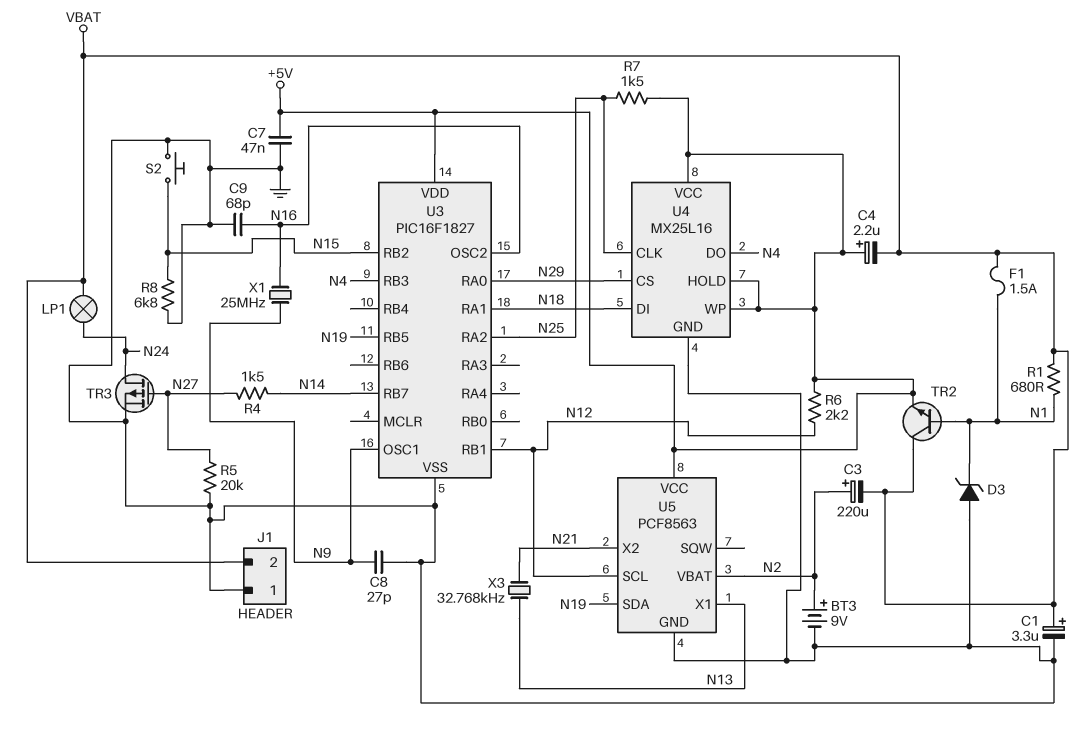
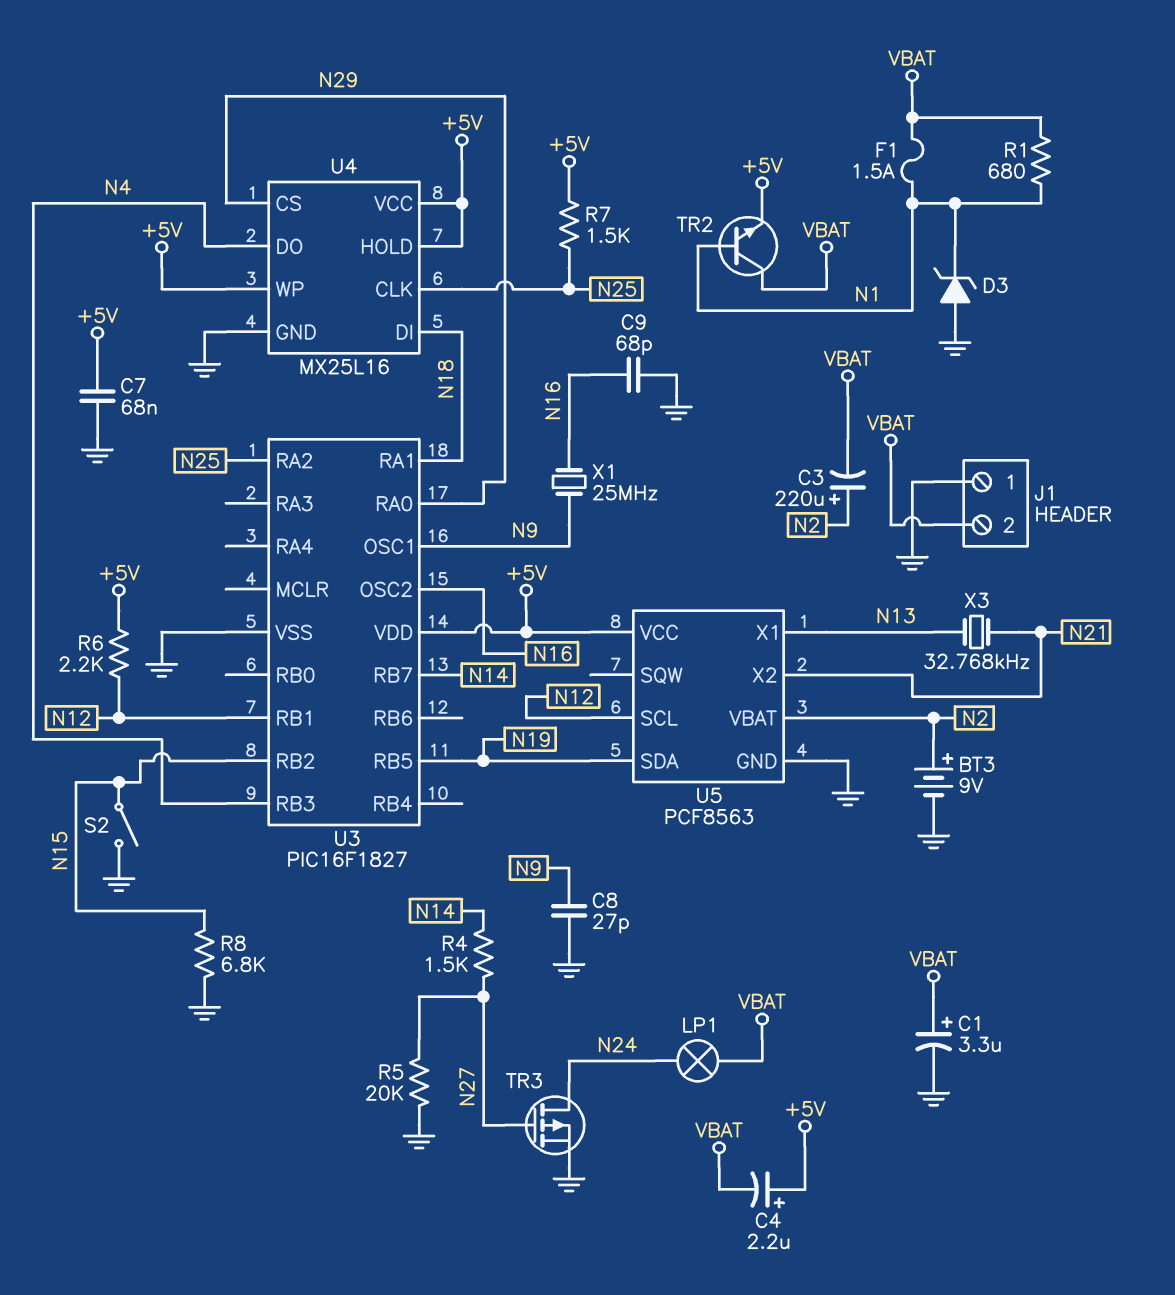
C7: 47nF (+5V, GND) -> 68nF (+5V, GND)
S2: button (GND, N15) -> switch (GND, N15)

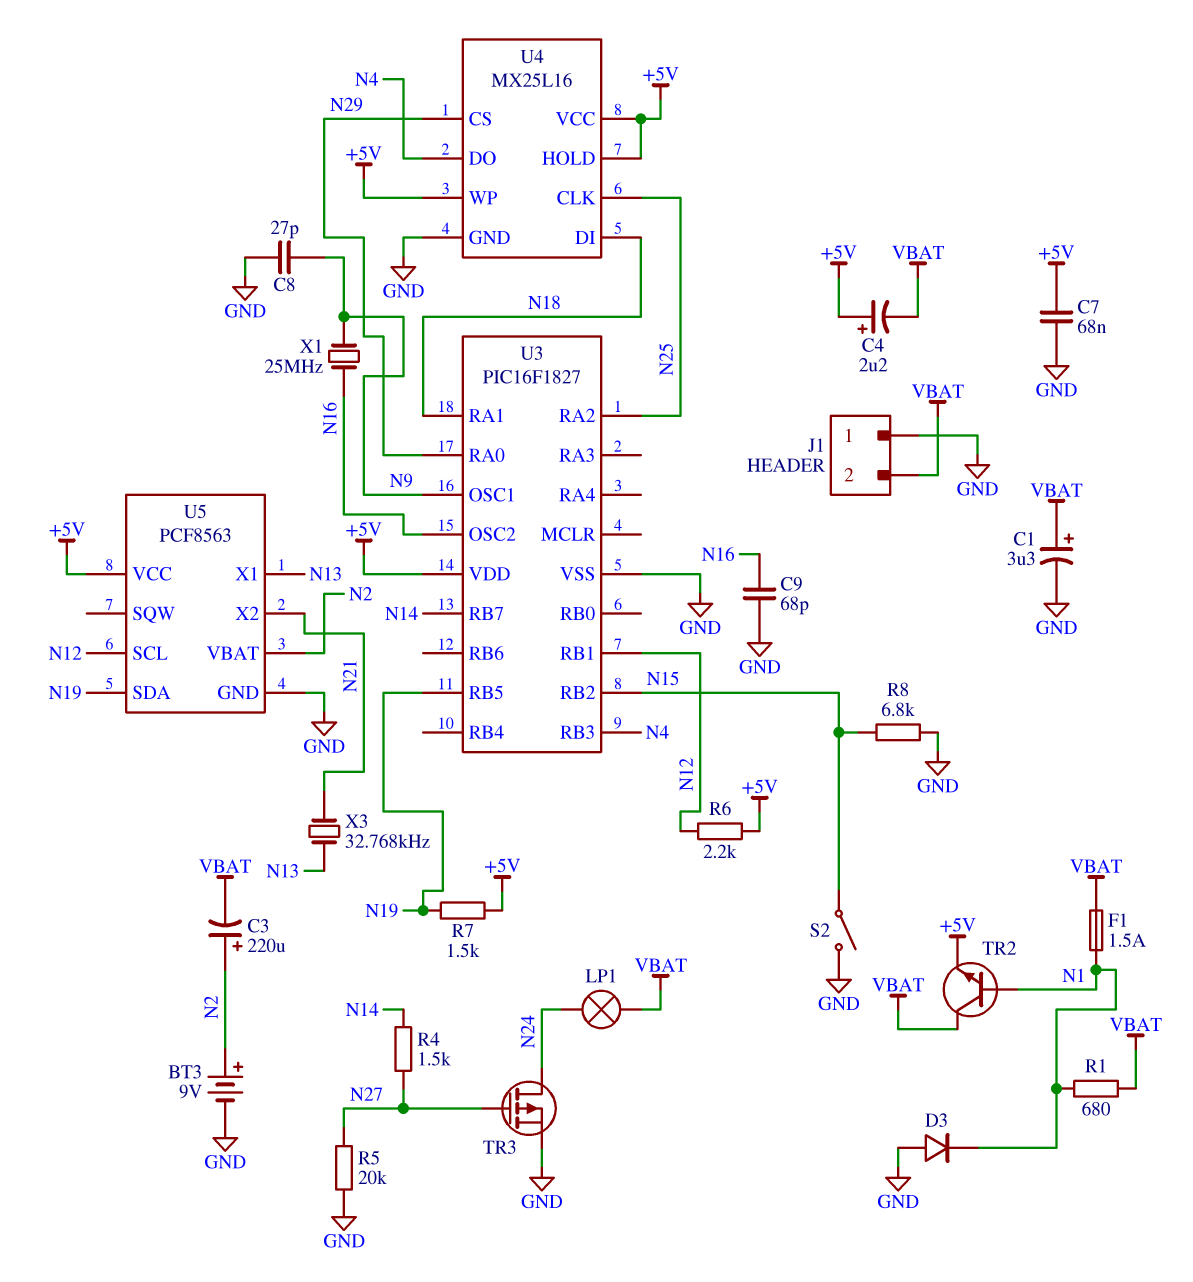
D3: zener (A GND, K N1) -> diode (A GND, K N1)
R7: 1.5k (+5V, N25) -> 1.5k (+5V, N19)

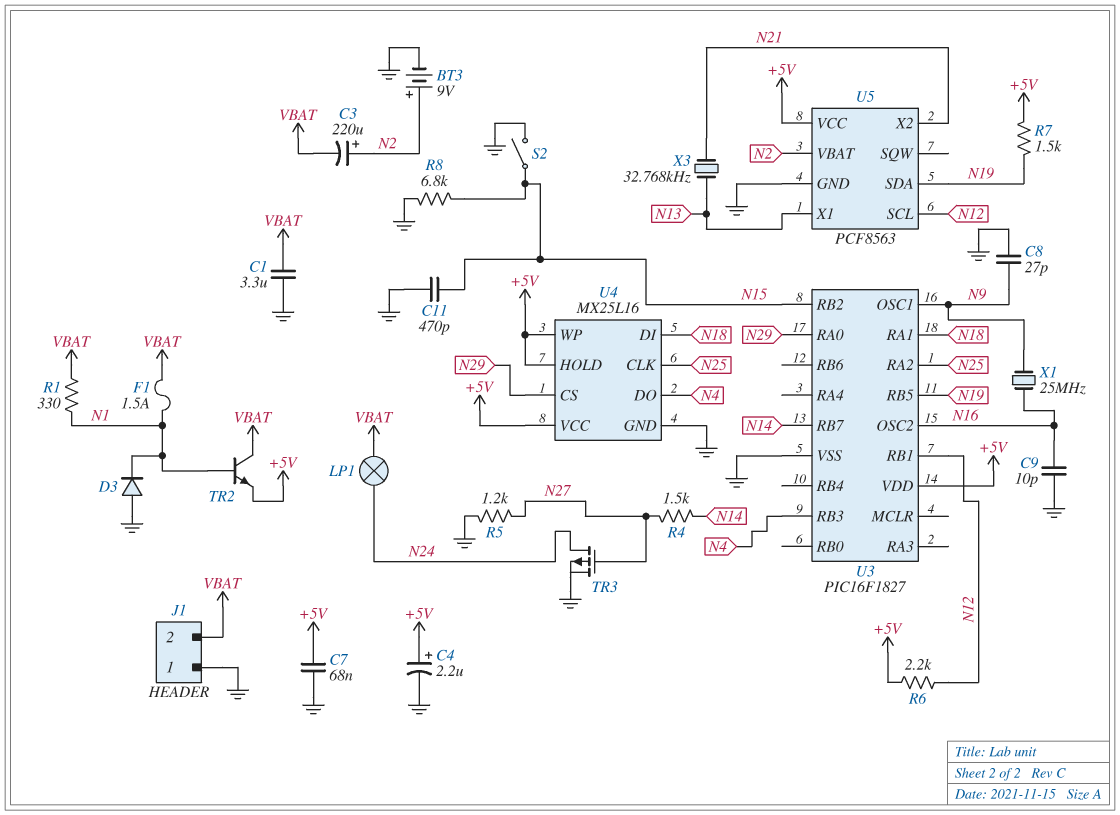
C1: 3.3uF (plus VBAT, minus GND) -> 3.3uF (GND, VBAT)
C4: 2.2uF (plus +5V, minus VBAT) -> 2.2uF (plus +5V, minus GND)
C9: 68pF (GND, N16) -> 10pF (GND, N16)
C11: none -> 470pF (GND, N15)
R1: 680 (N1, VBAT) -> 330 (N1, VBAT)
R5: 20k (GND, N27) -> 1.2k (GND, N27)

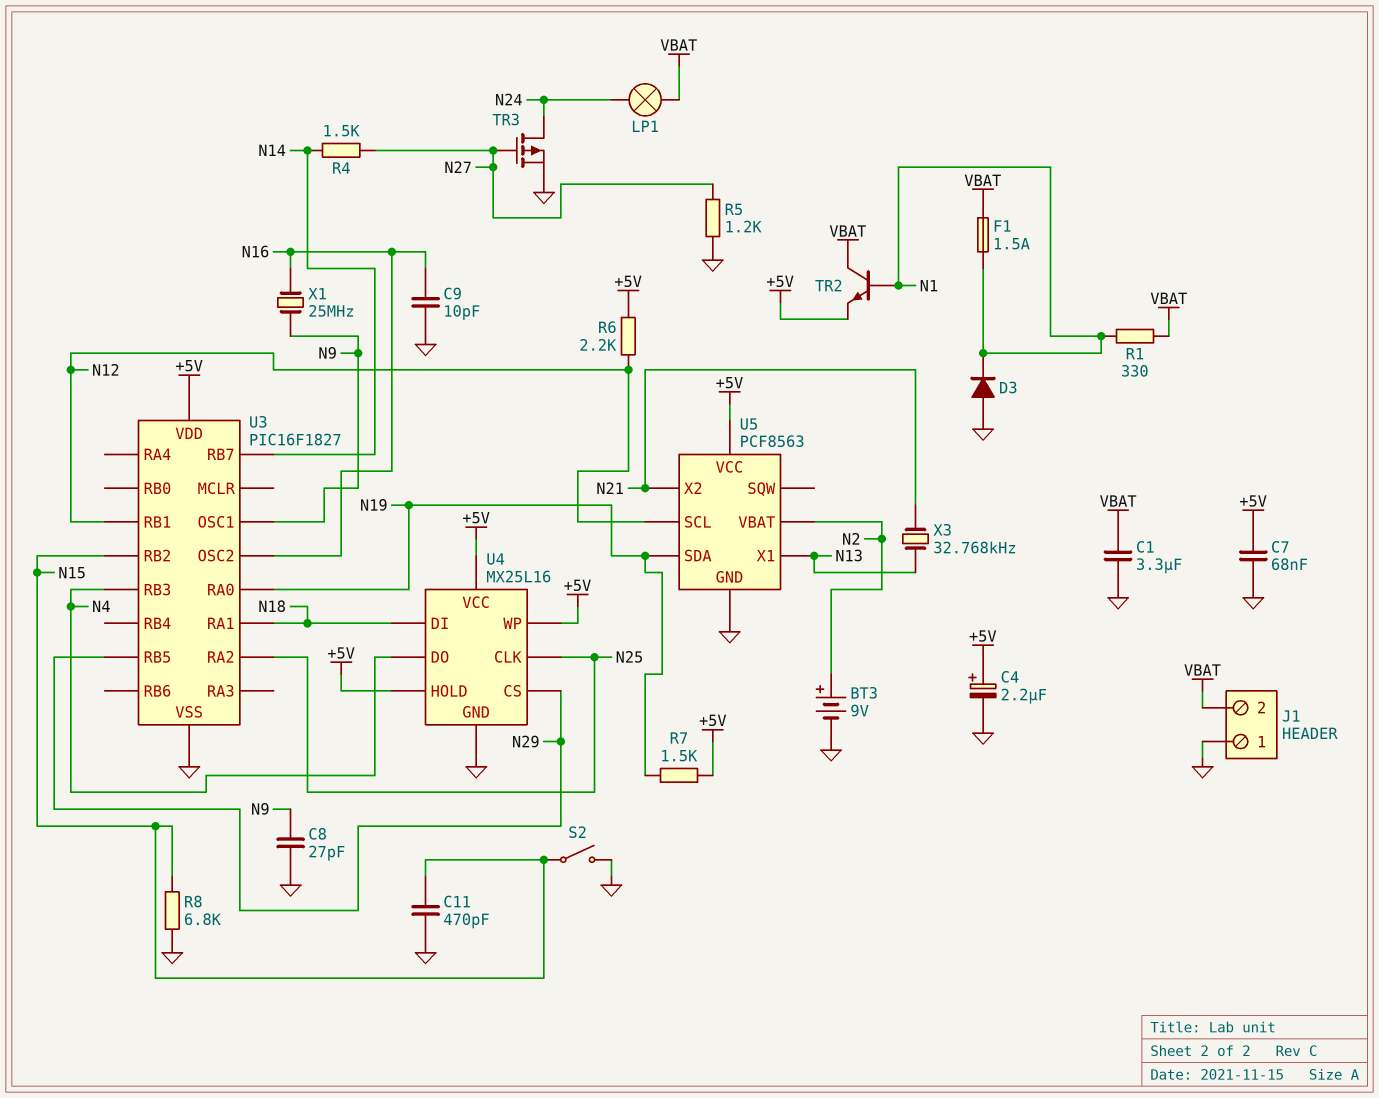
C3: 220uF (plus N2, minus VBAT) -> none
U3 pin RA0: N29 -> N19
U3 pin RB5: N19 -> N29

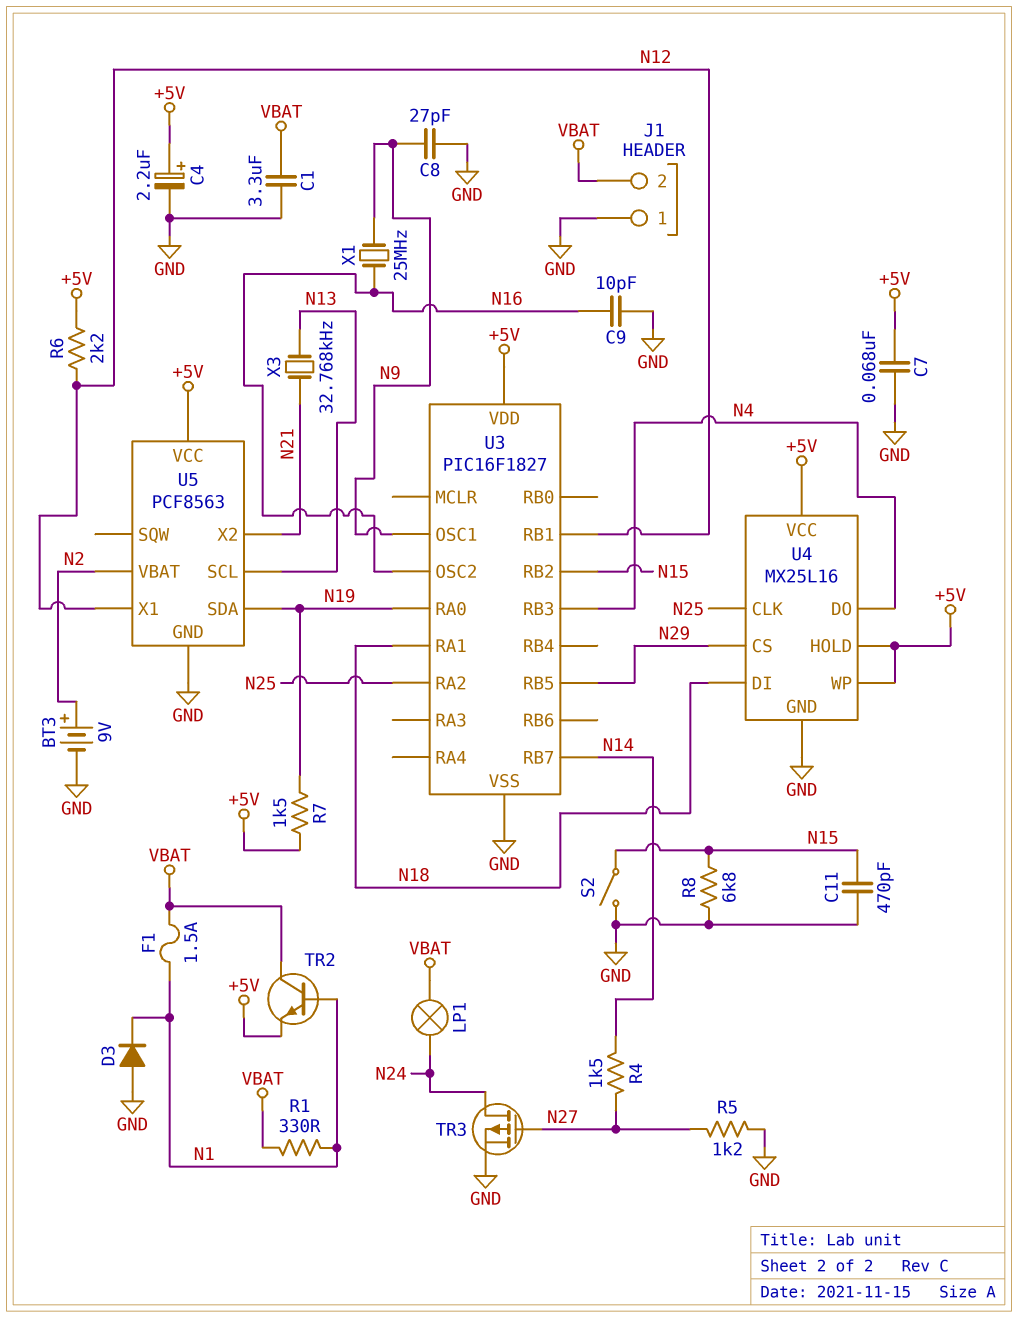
U5 pin SCL: N12 -> N13
U5 pin X1: N13 -> N12

